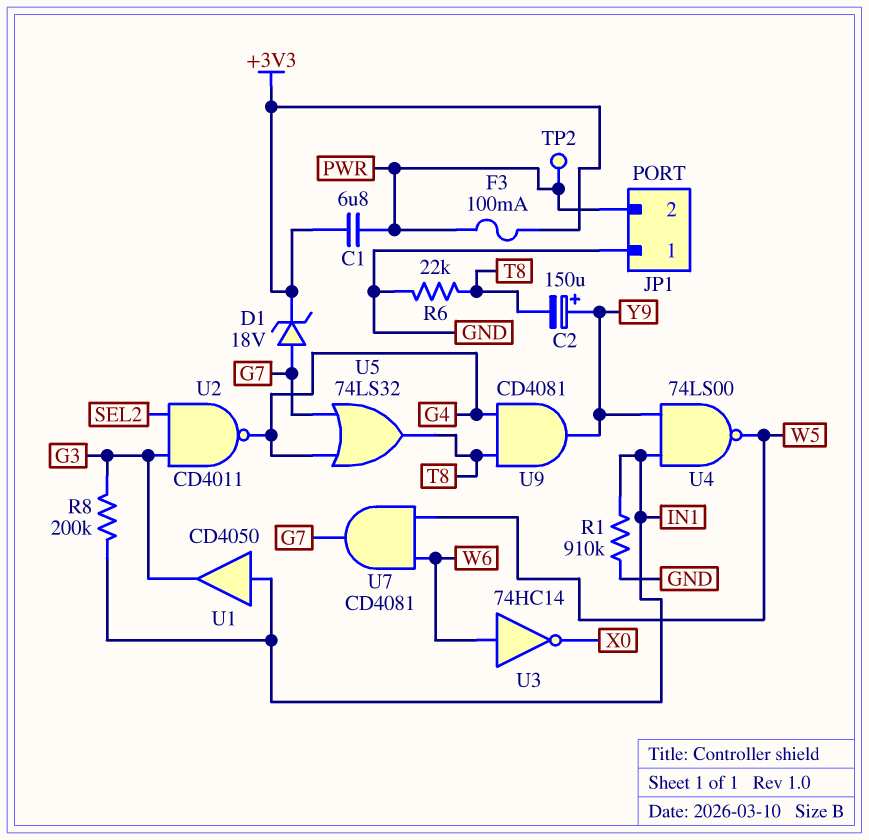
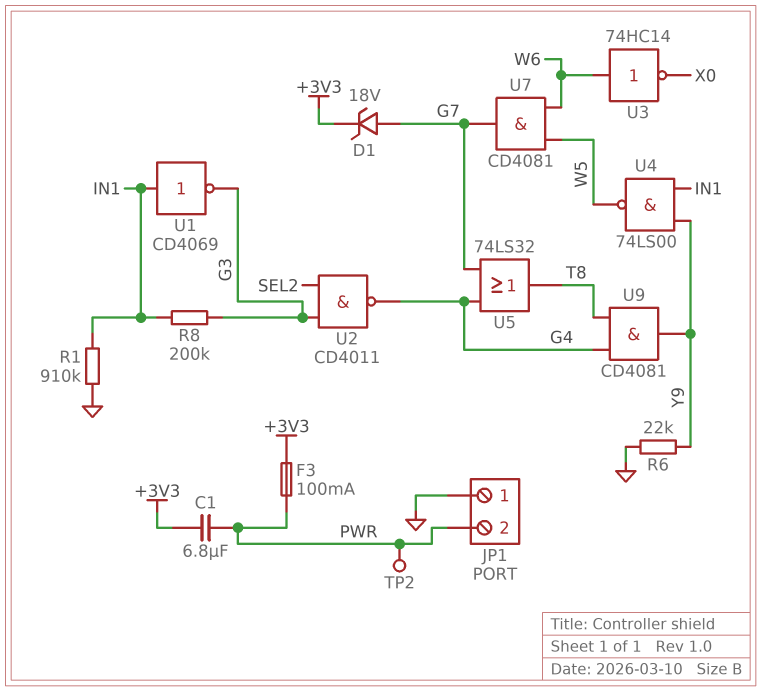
C2: 150uF (plus Y9, minus T8) -> none
R6: 22k (GND, T8) -> 22k (GND, Y9)
U1: buffer CD4050 (in IN1, out G3) -> NOT CD4069 (in IN1, out G3)

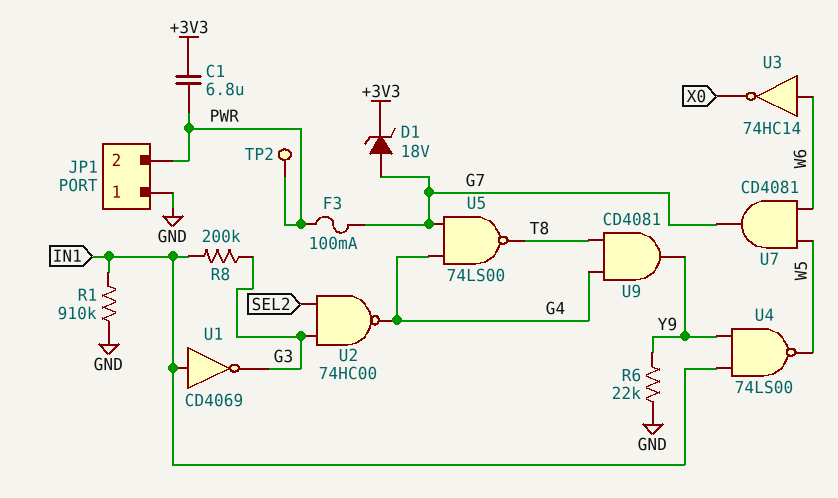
F3: 100mA (+3V3, PWR) -> 100mA (G7, PWR)
U2: NAND CD4011 (in G3, in SEL2, out G4) -> NAND 74HC00 (in G3, in SEL2, out G4)
U5: OR 74LS32 (in G4, in G7, out T8) -> NAND 74LS00 (in G4, in G7, out T8)

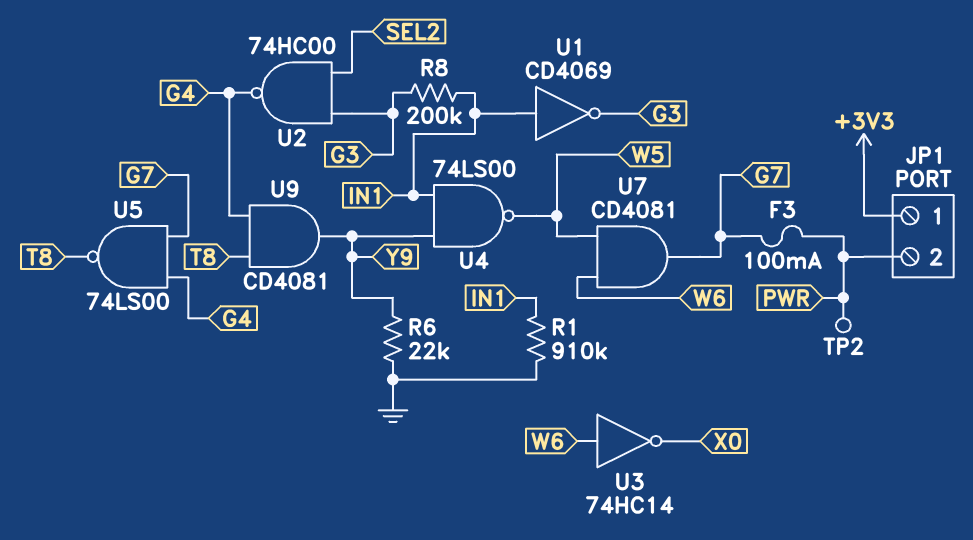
C1: 6.8uF (+3V3, PWR) -> none
D1: zener 18V (A G7, K +3V3) -> none
JP1 pin 1: GND -> +3V3

